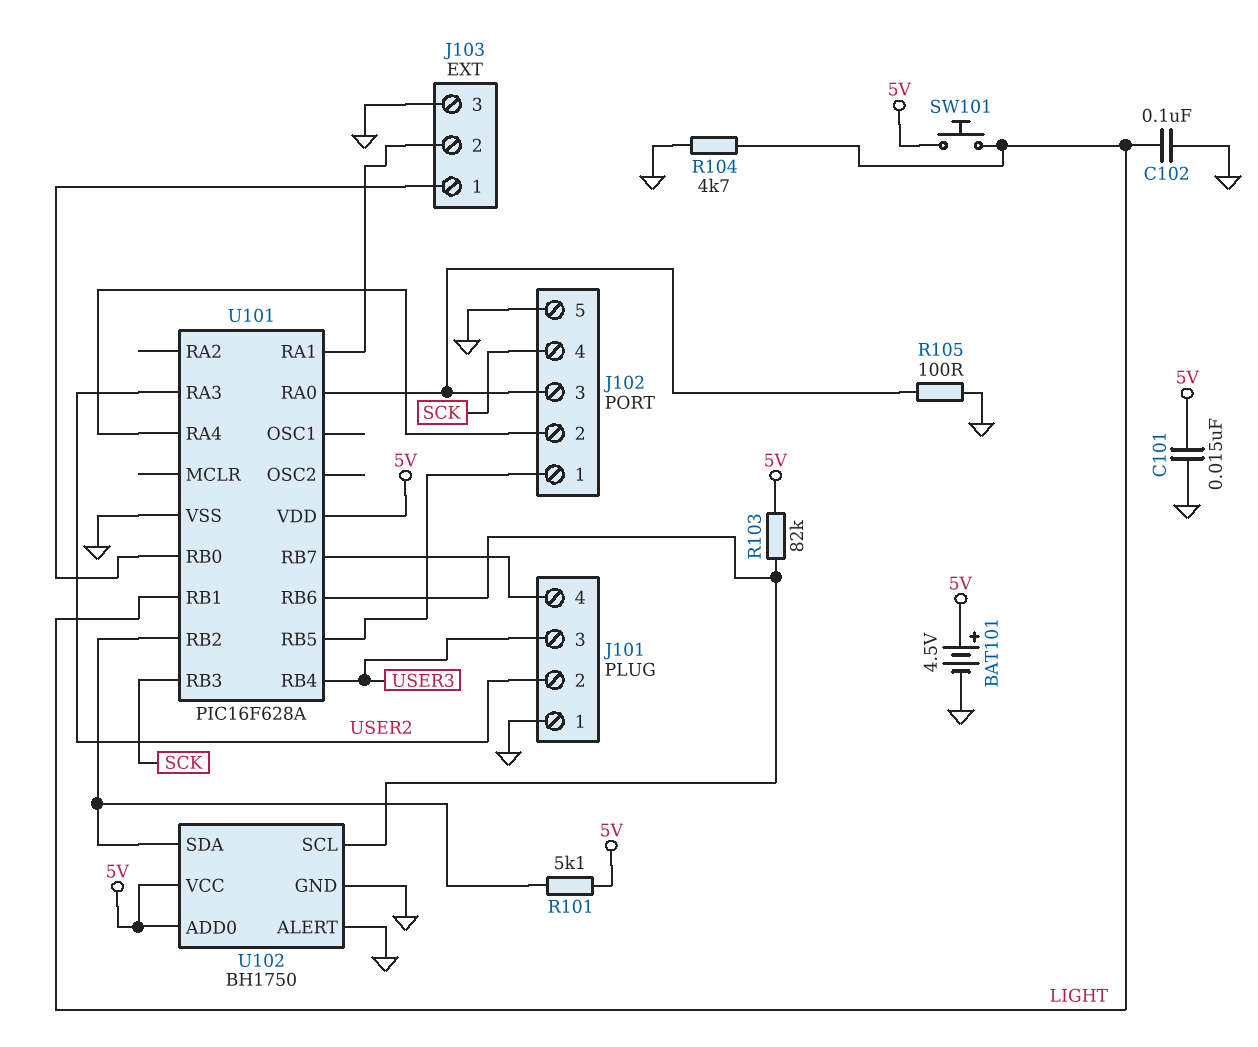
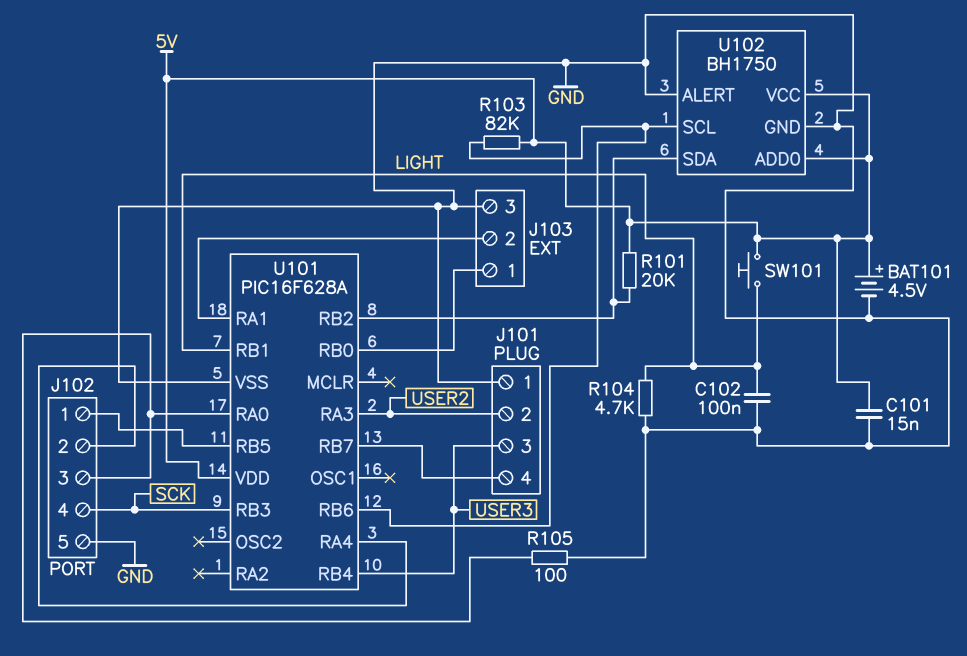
R101: 5.1k (5V, U101/RB2) -> 20k (5V, U101/RB2)

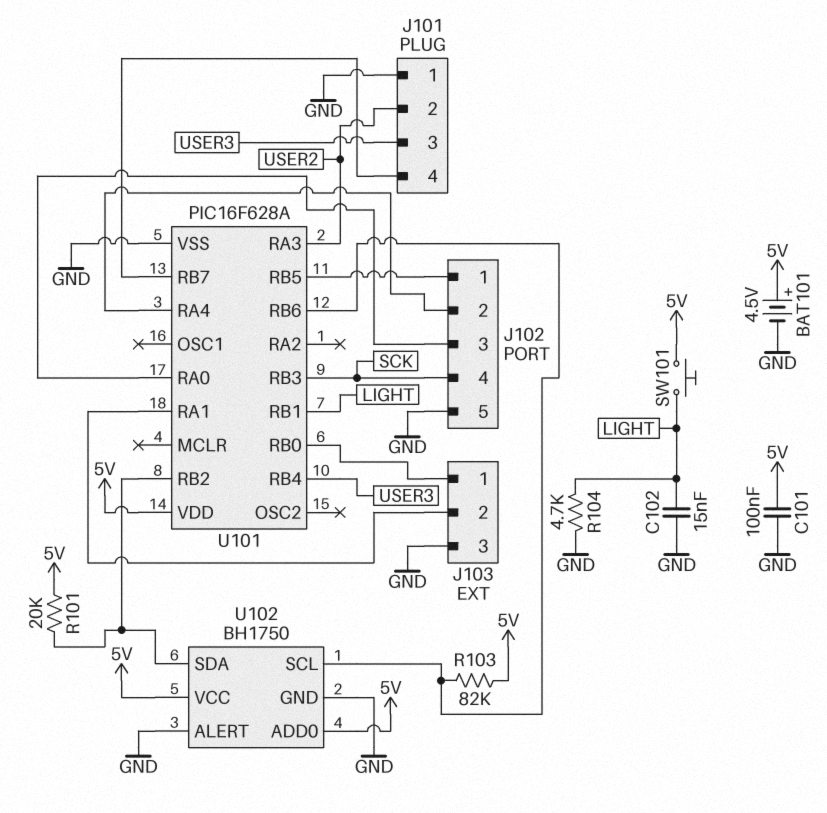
C101: 15nF (5V, GND) -> 100nF (5V, GND)
C102: 100nF (GND, LIGHT) -> 15nF (GND, LIGHT)
R105: 100 (GND, J102/3) -> none

